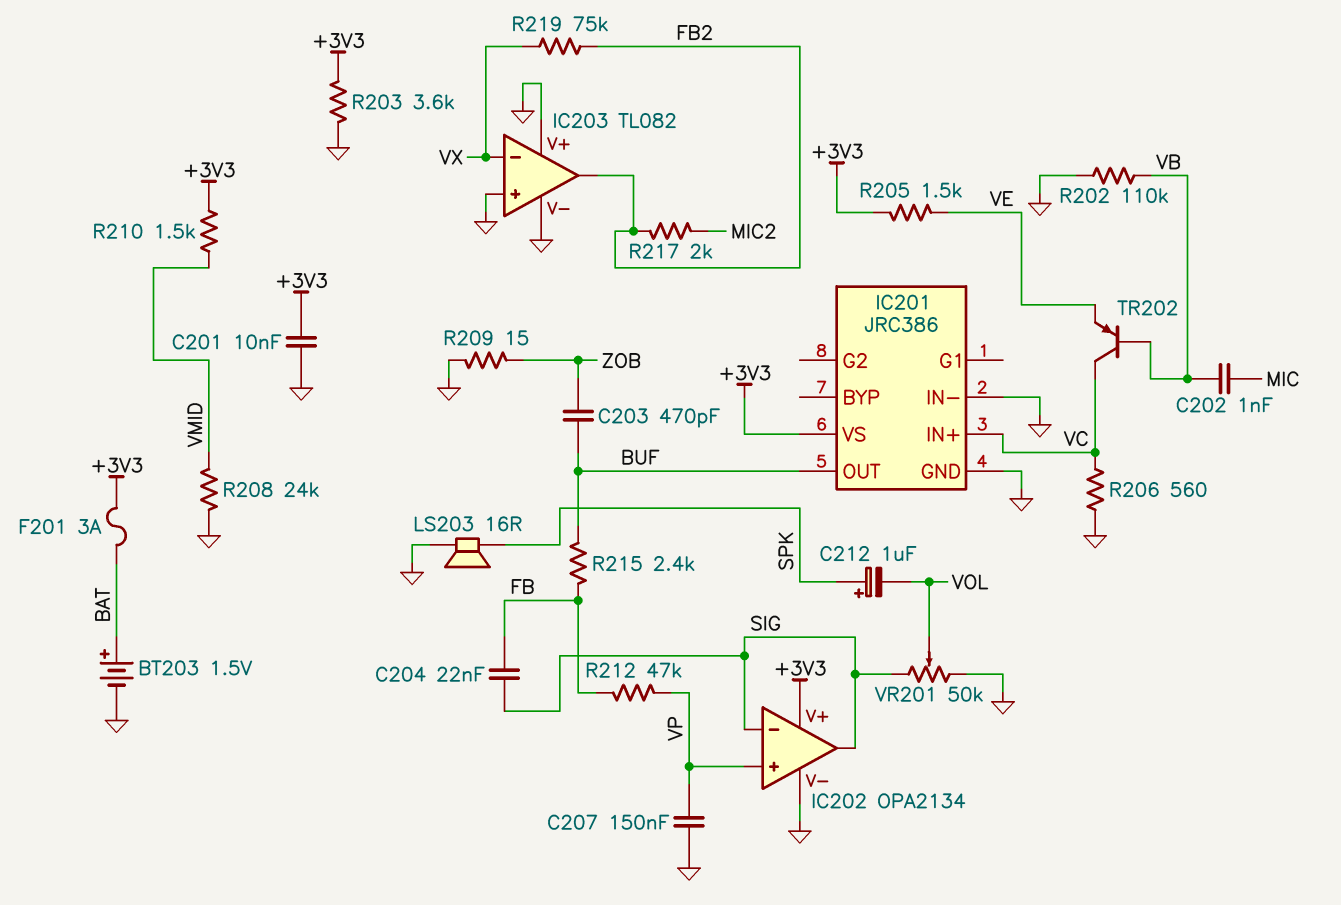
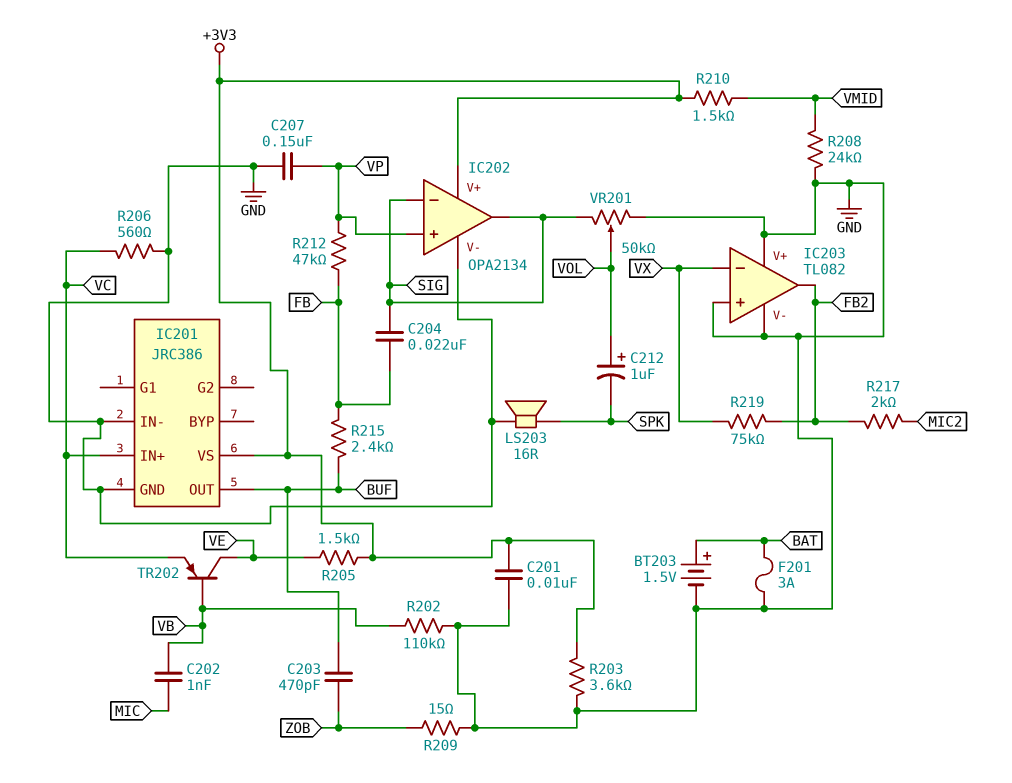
C212: 1uF (plus SPK, minus VOL) -> 1uF (plus VOL, minus SPK)
F201: 3A (+3V3, BAT) -> 3A (BAT, GND)
TR202: PNP (B VB, C VC, E VE) -> PNP (B VB, C VE, E VC)

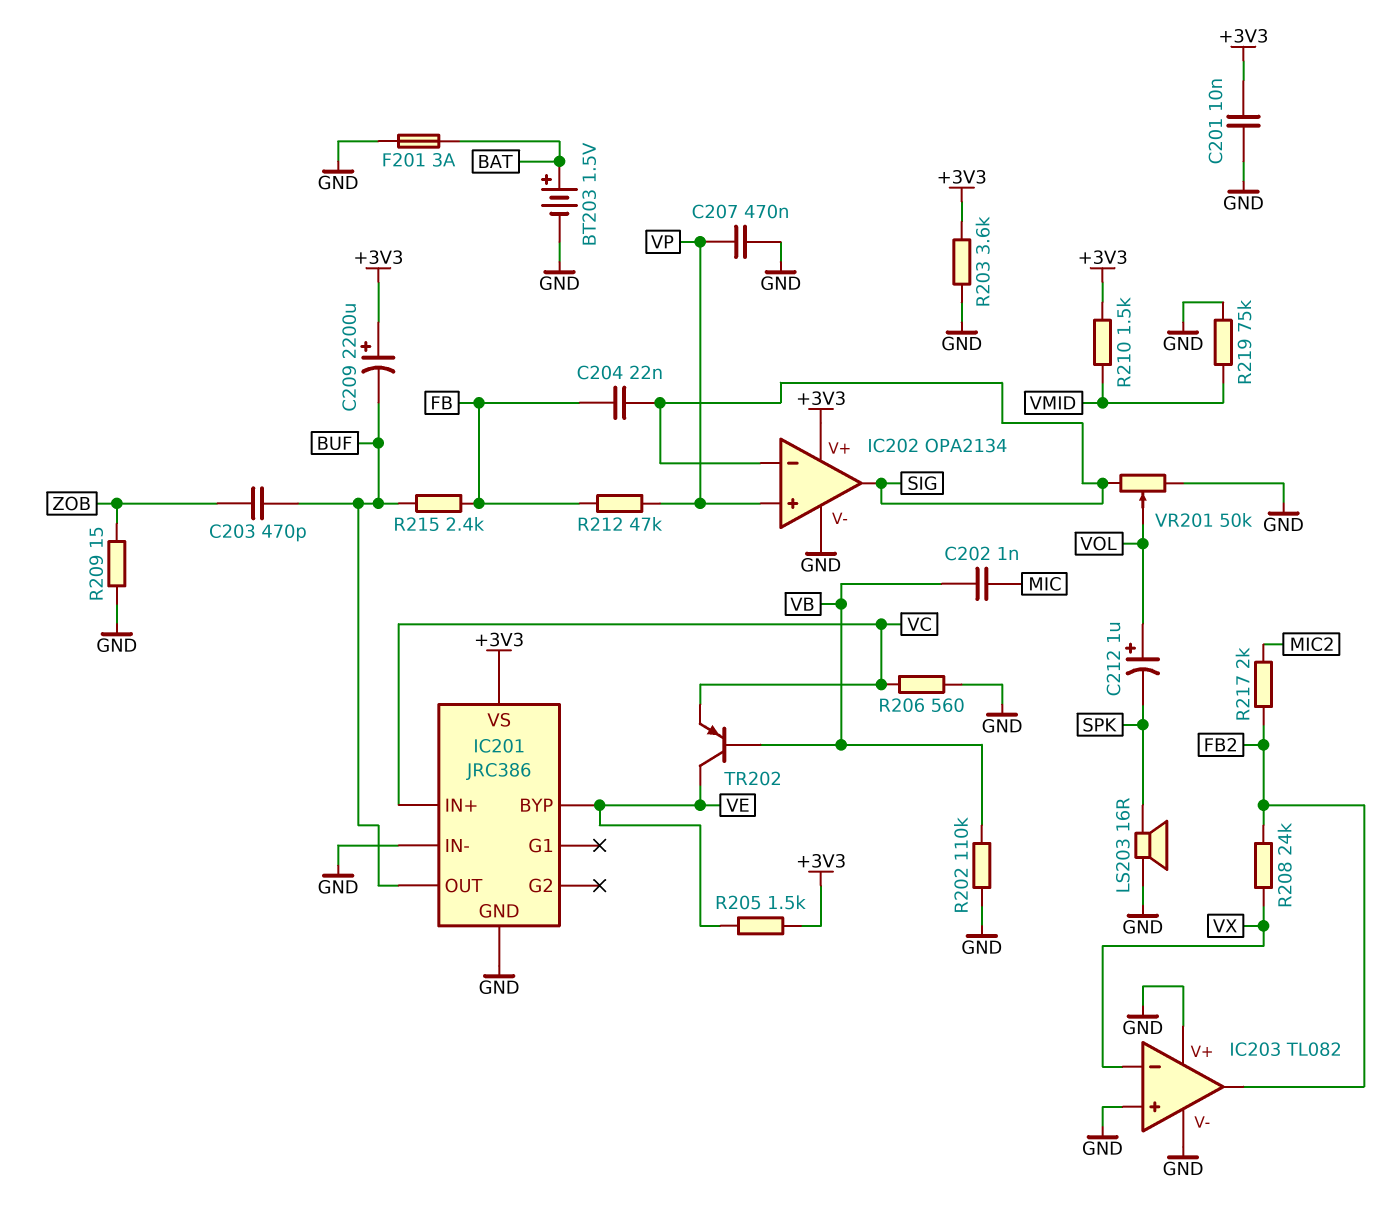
C207: 150nF (GND, VP) -> 470nF (GND, VP)
C209: none -> 2200uF (plus +3V3, minus BUF)
IC201 pin BYP: none -> VE
R208: 24k (GND, VMID) -> 24k (FB2, VX)
R219: 75k (FB2, VX) -> 75k (GND, VMID)

